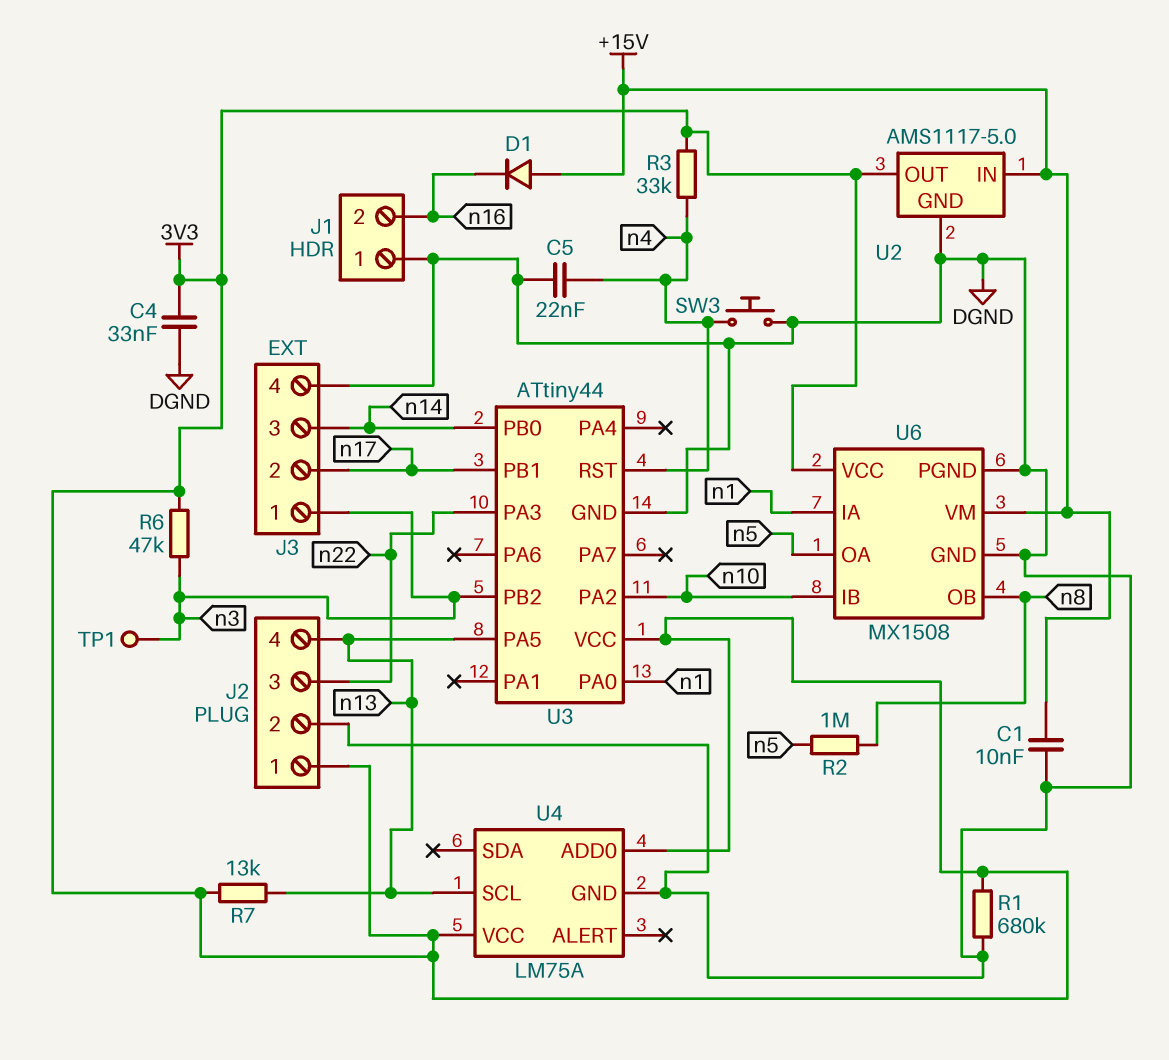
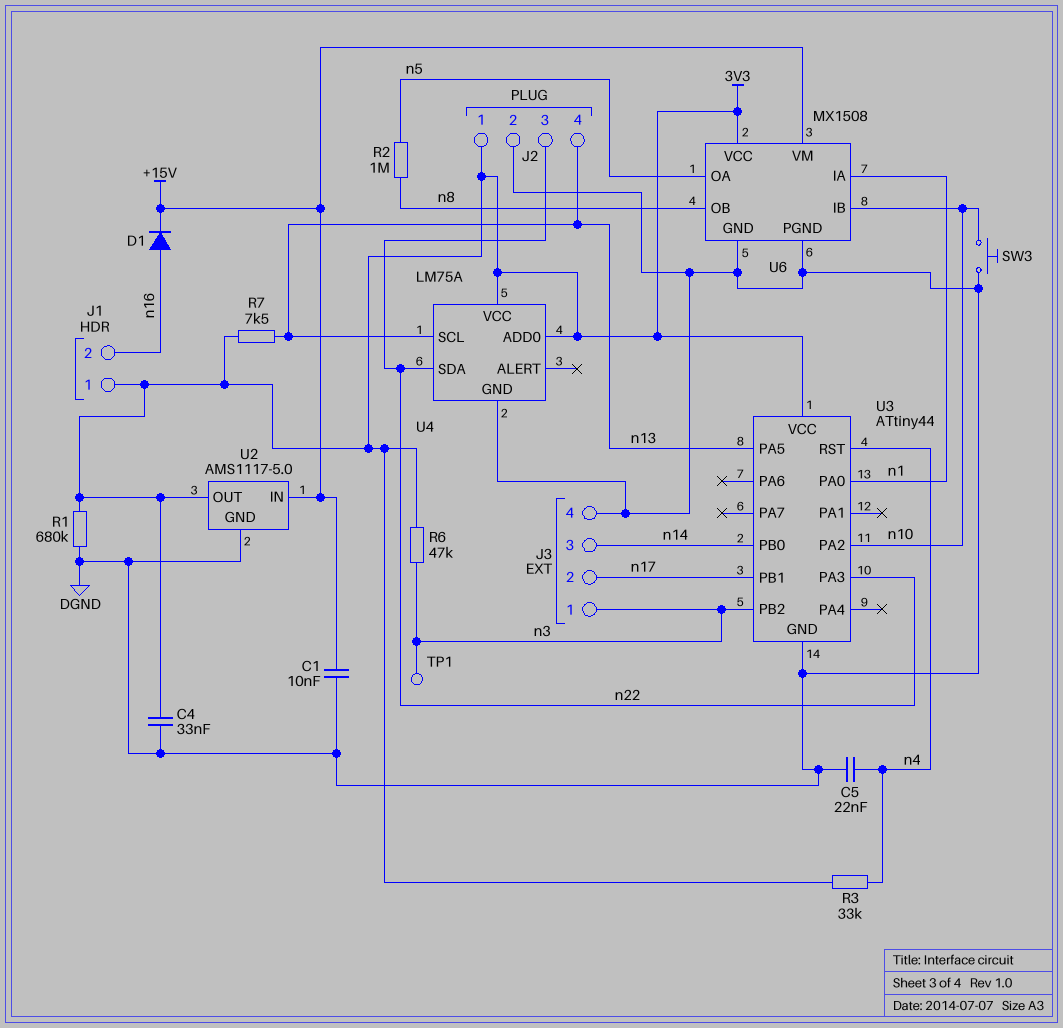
D1: diode (A +15V, K n16) -> diode (A n16, K +15V)
J1 pin 1: DGND -> 3V3
R7: 13k (3V3, n13) -> 7.5k (3V3, n13)
SW3: button (DGND, n4) -> button (DGND, n10)
U4 pin SDA: none -> n22

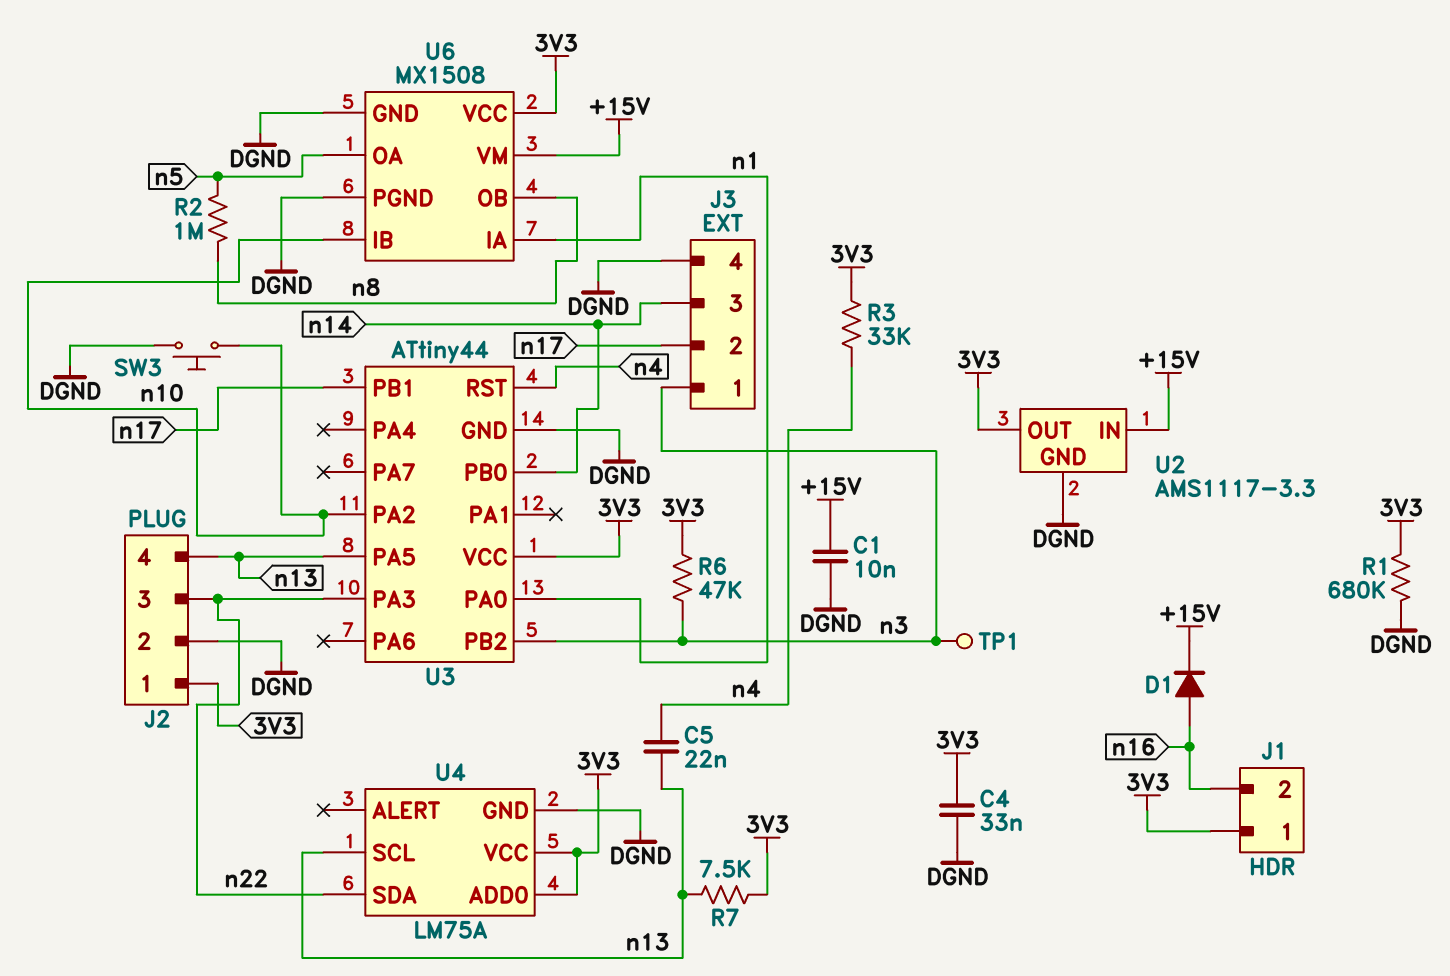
C5: 22nF (DGND, n4) -> 22nF (n4, n13)
U2: AMS1117-5.0 -> AMS1117-3.3

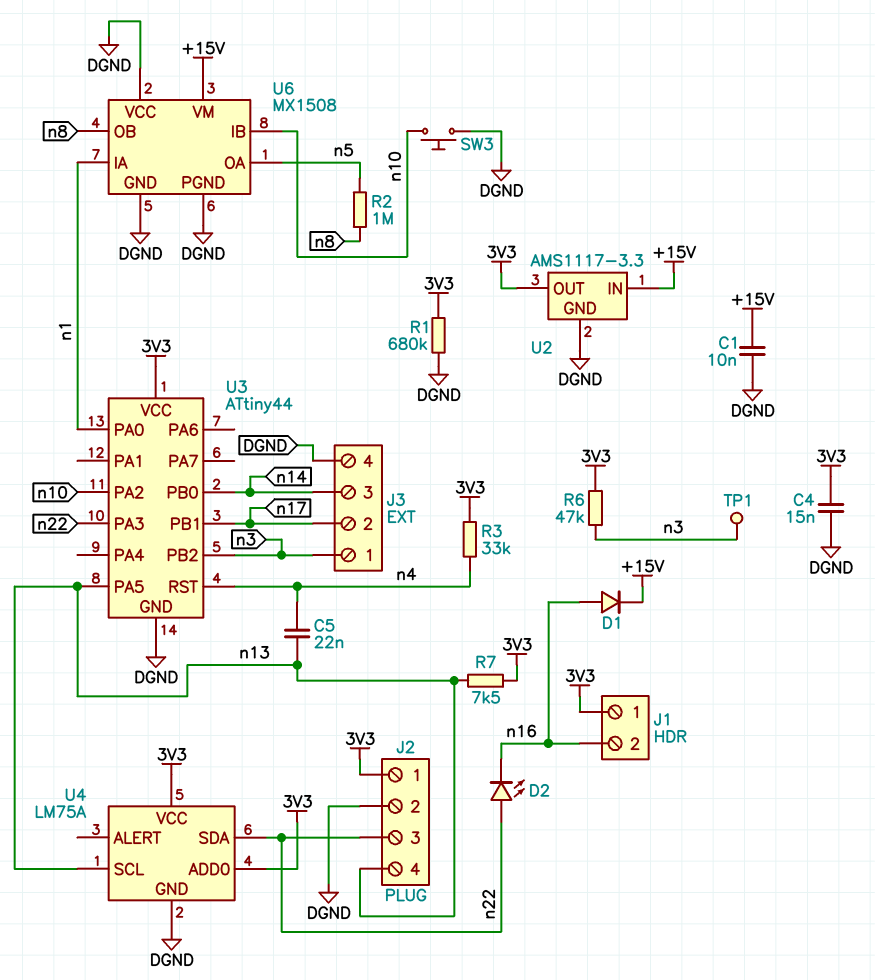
C4: 33nF (3V3, DGND) -> 15nF (3V3, DGND)
D2: none -> LED (A n22, K n16)
U6 pin VCC: 3V3 -> DGND

